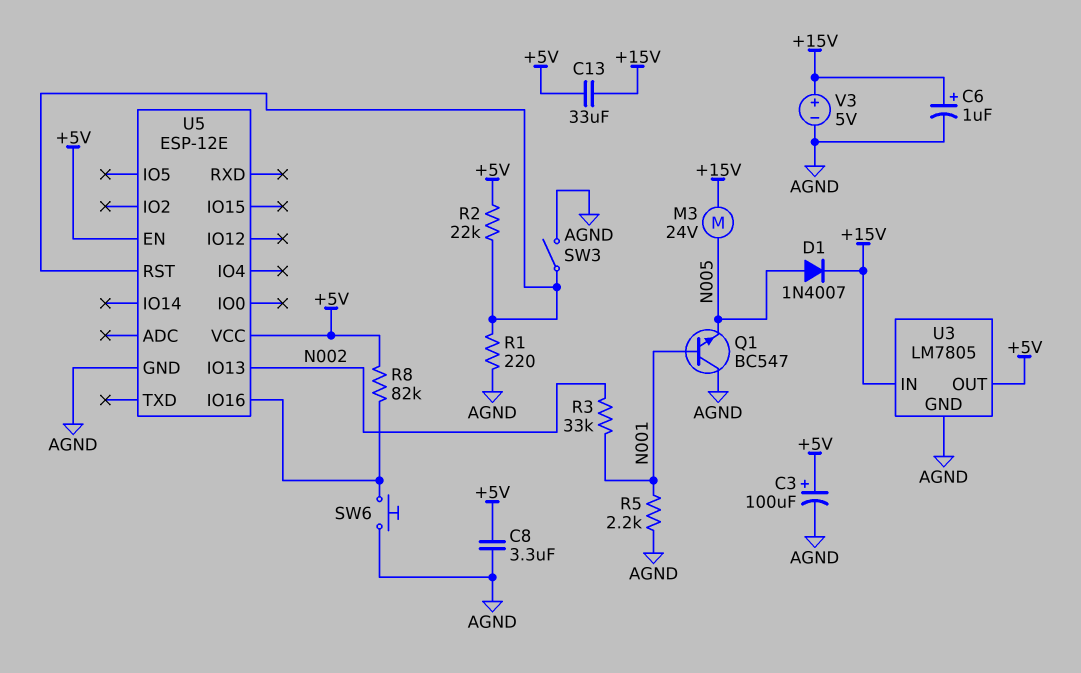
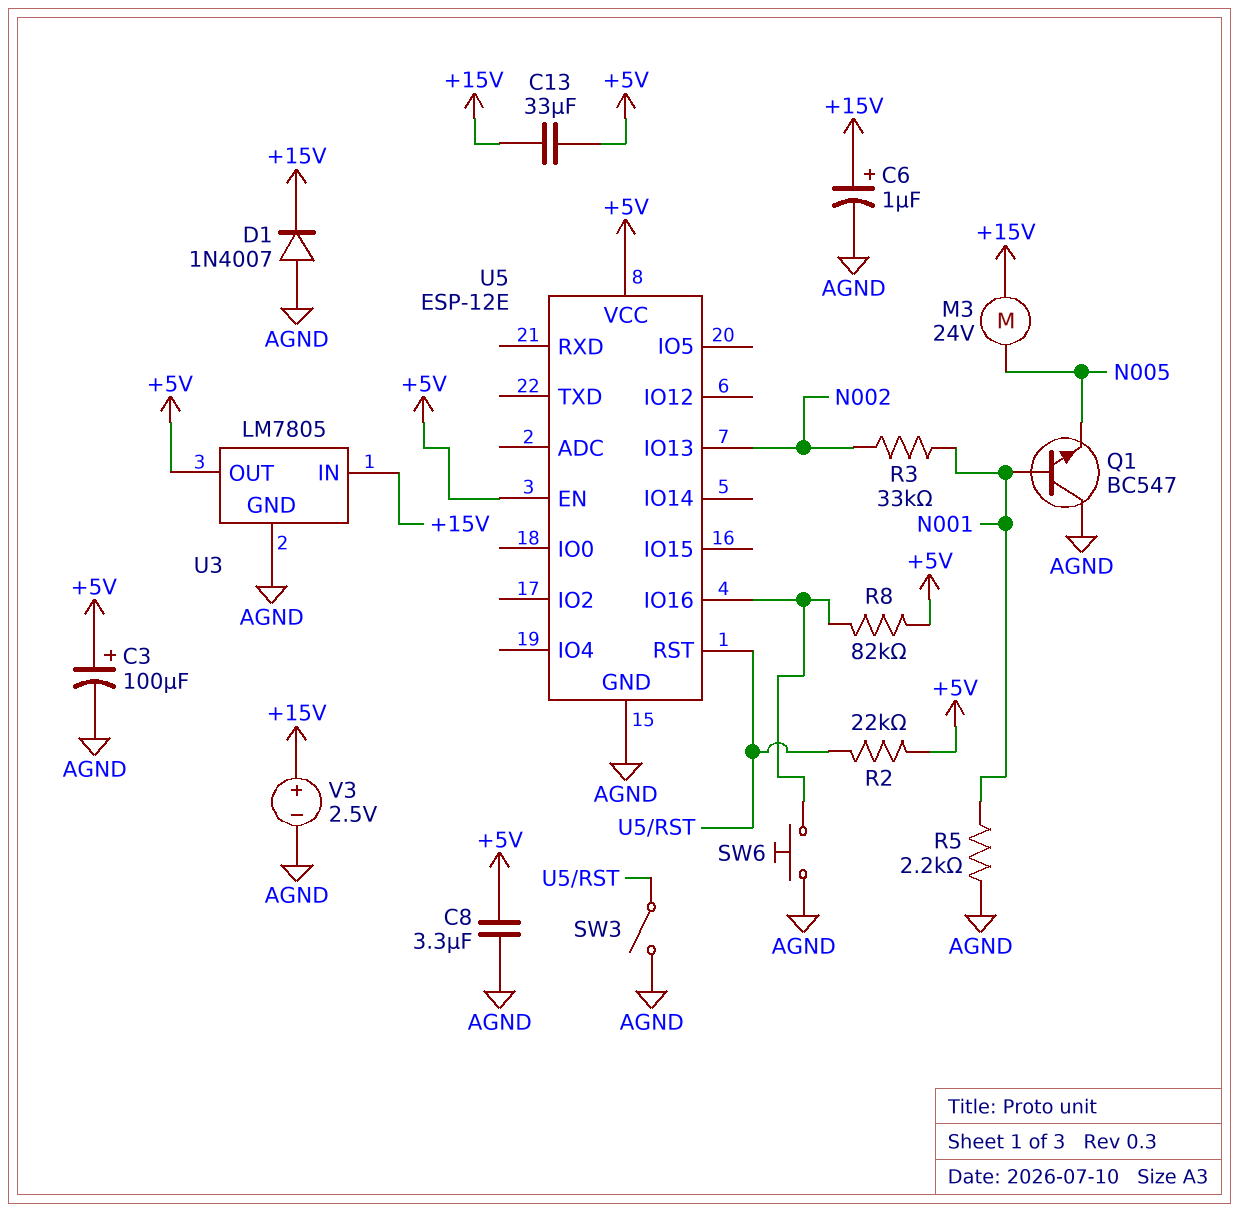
D1: diode 1N4007 (A N005, K +15V) -> diode 1N4007 (A AGND, K +15V)
R1: 220 (AGND, U5/RST) -> none
V3: 5V (plus +15V, minus AGND) -> 2.5V (plus +15V, minus AGND)

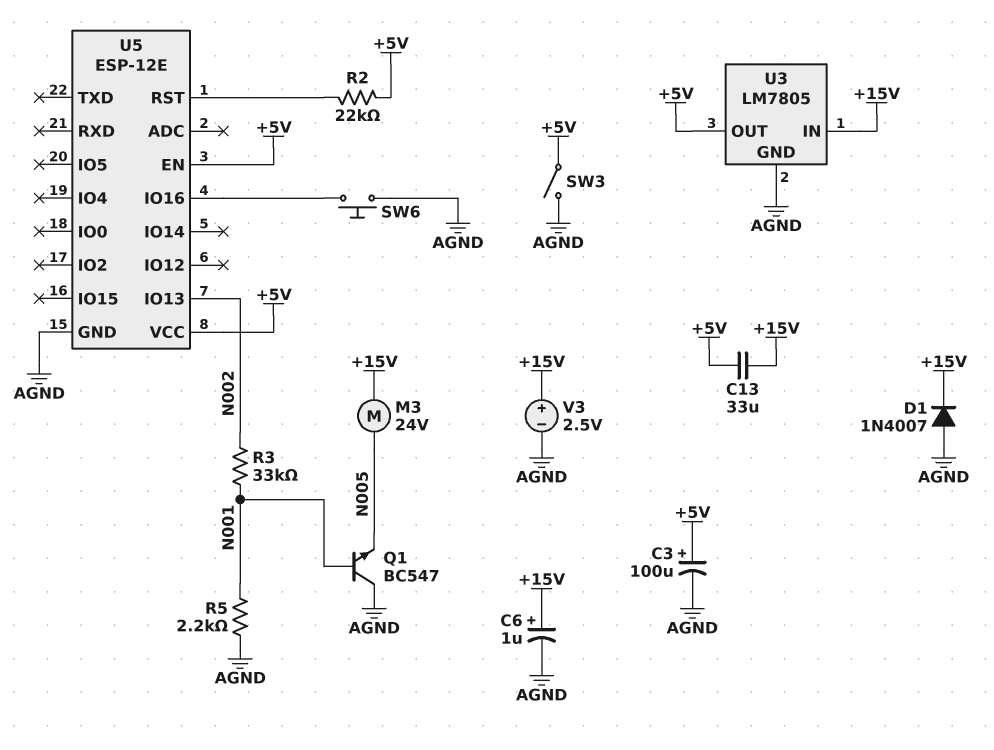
C8: 3.3uF (+5V, AGND) -> none
R8: 82k (+5V, U5/IO16) -> none
SW3: switch (AGND, U5/RST) -> switch (+5V, AGND)

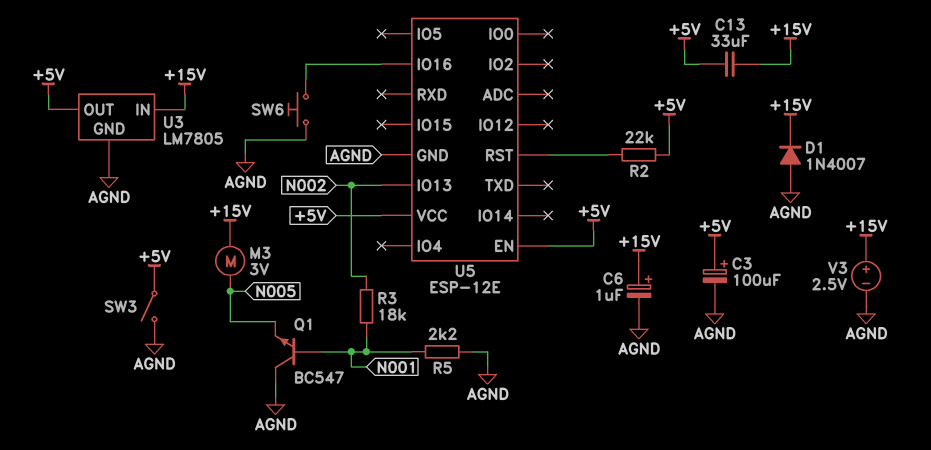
M3: motor 24V (+15V, N005) -> motor 3V (+15V, N005)
R3: 33k (N001, N002) -> 18k (N001, N002)

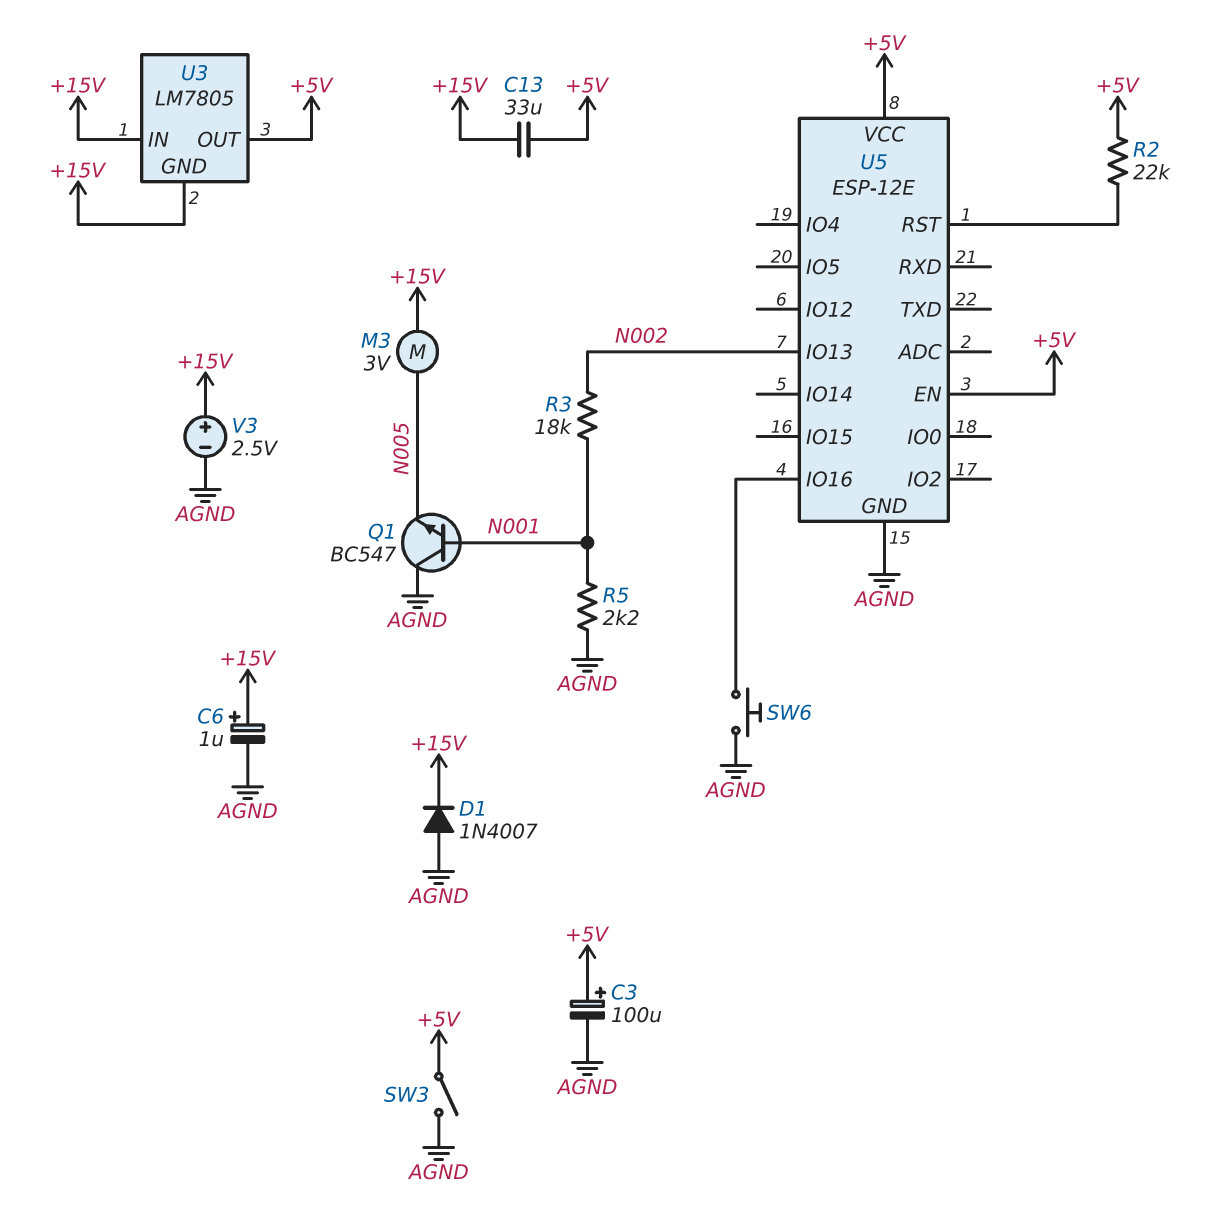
U3 pin GND: AGND -> +15V

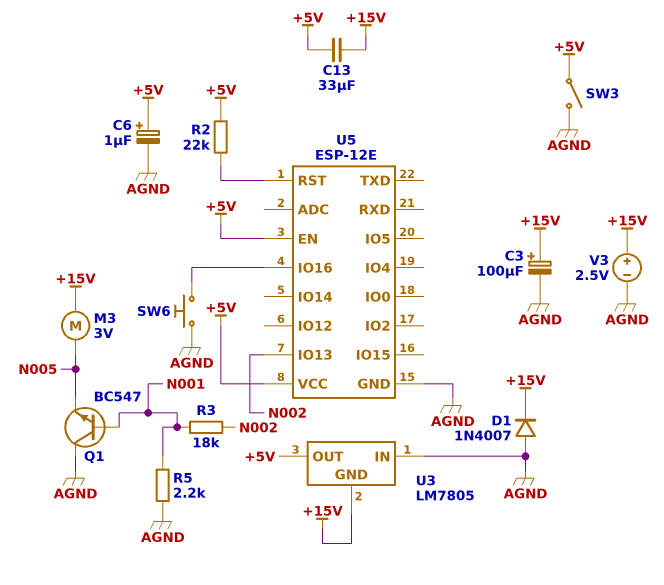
C3: 100uF (plus +5V, minus AGND) -> 100uF (plus +15V, minus AGND)
C6: 1uF (plus +15V, minus AGND) -> 1uF (plus +5V, minus AGND)
U3 pin IN: +15V -> AGND

